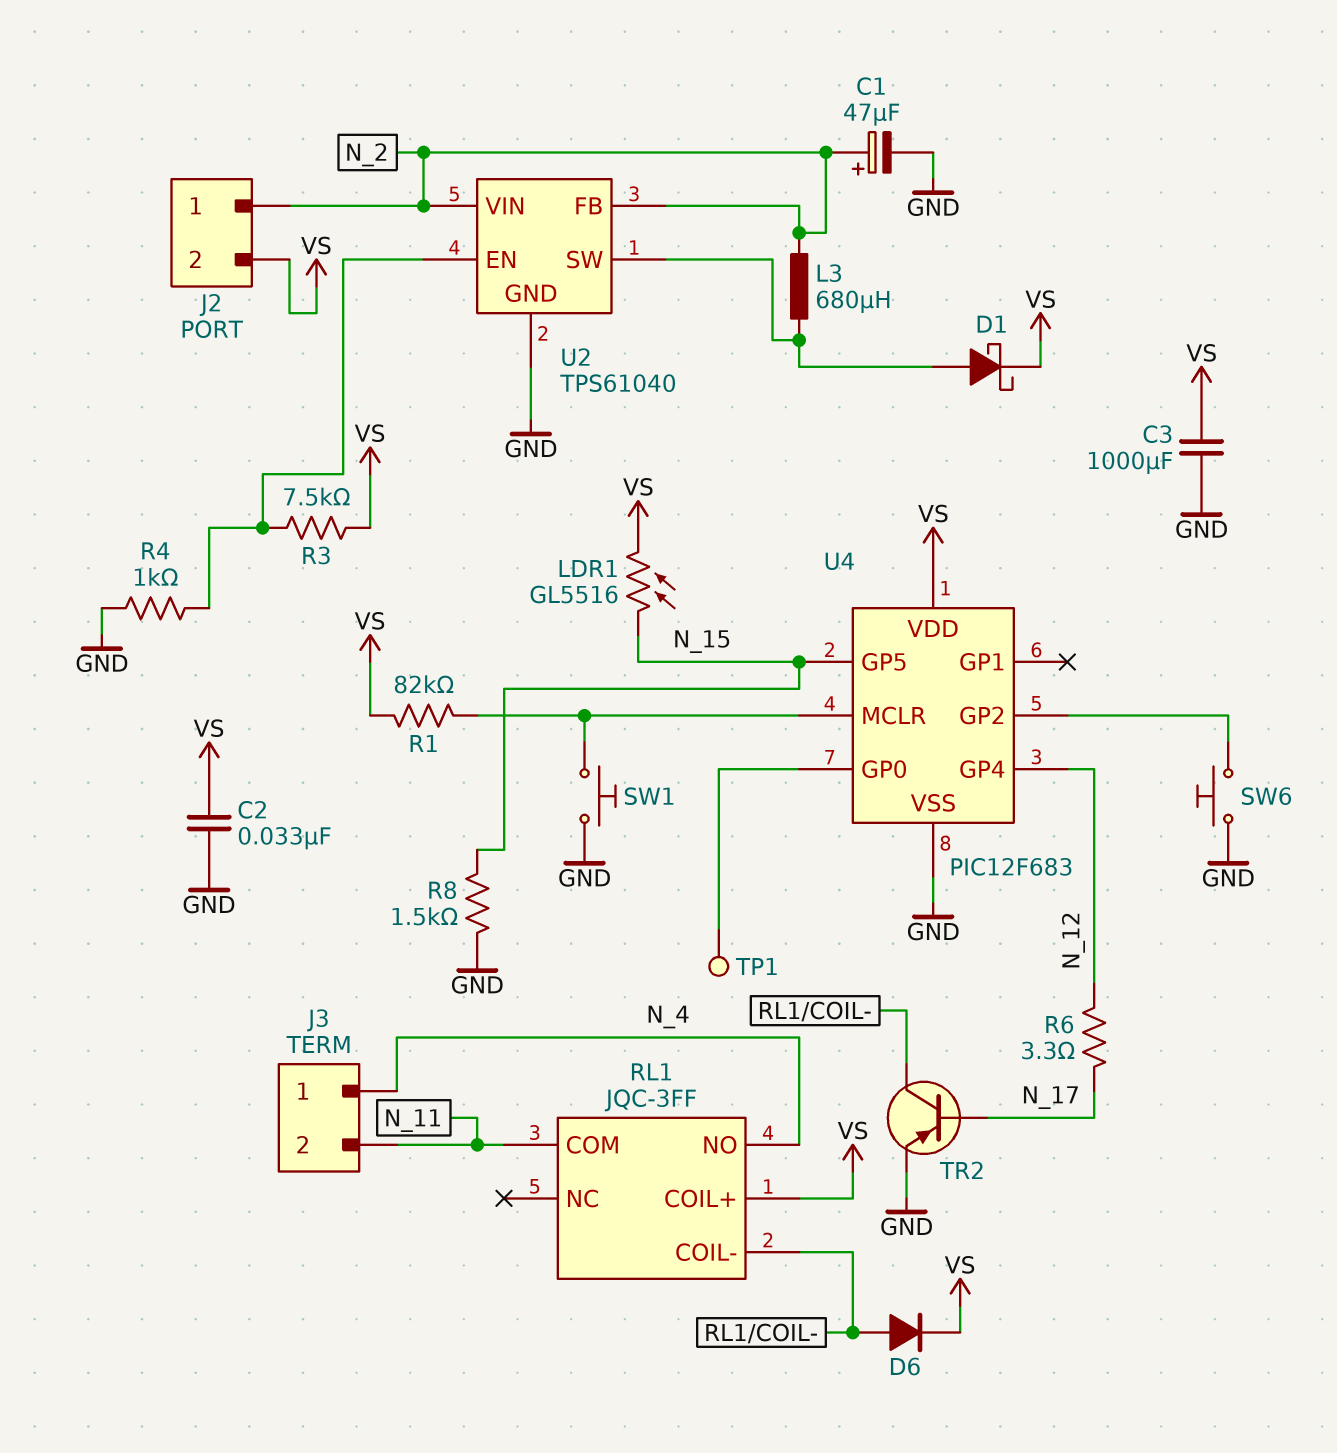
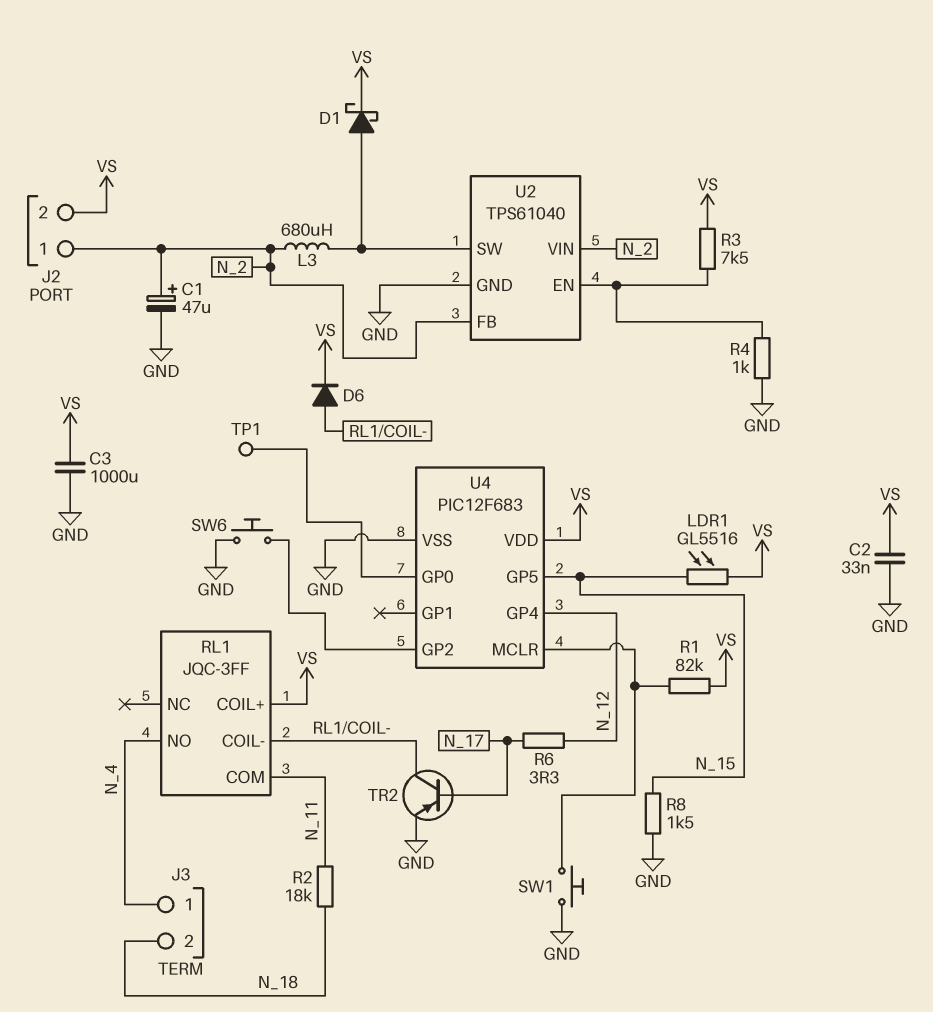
J3 pin 2: N_11 -> N_18
R2: none -> 18k (N_11, N_18)

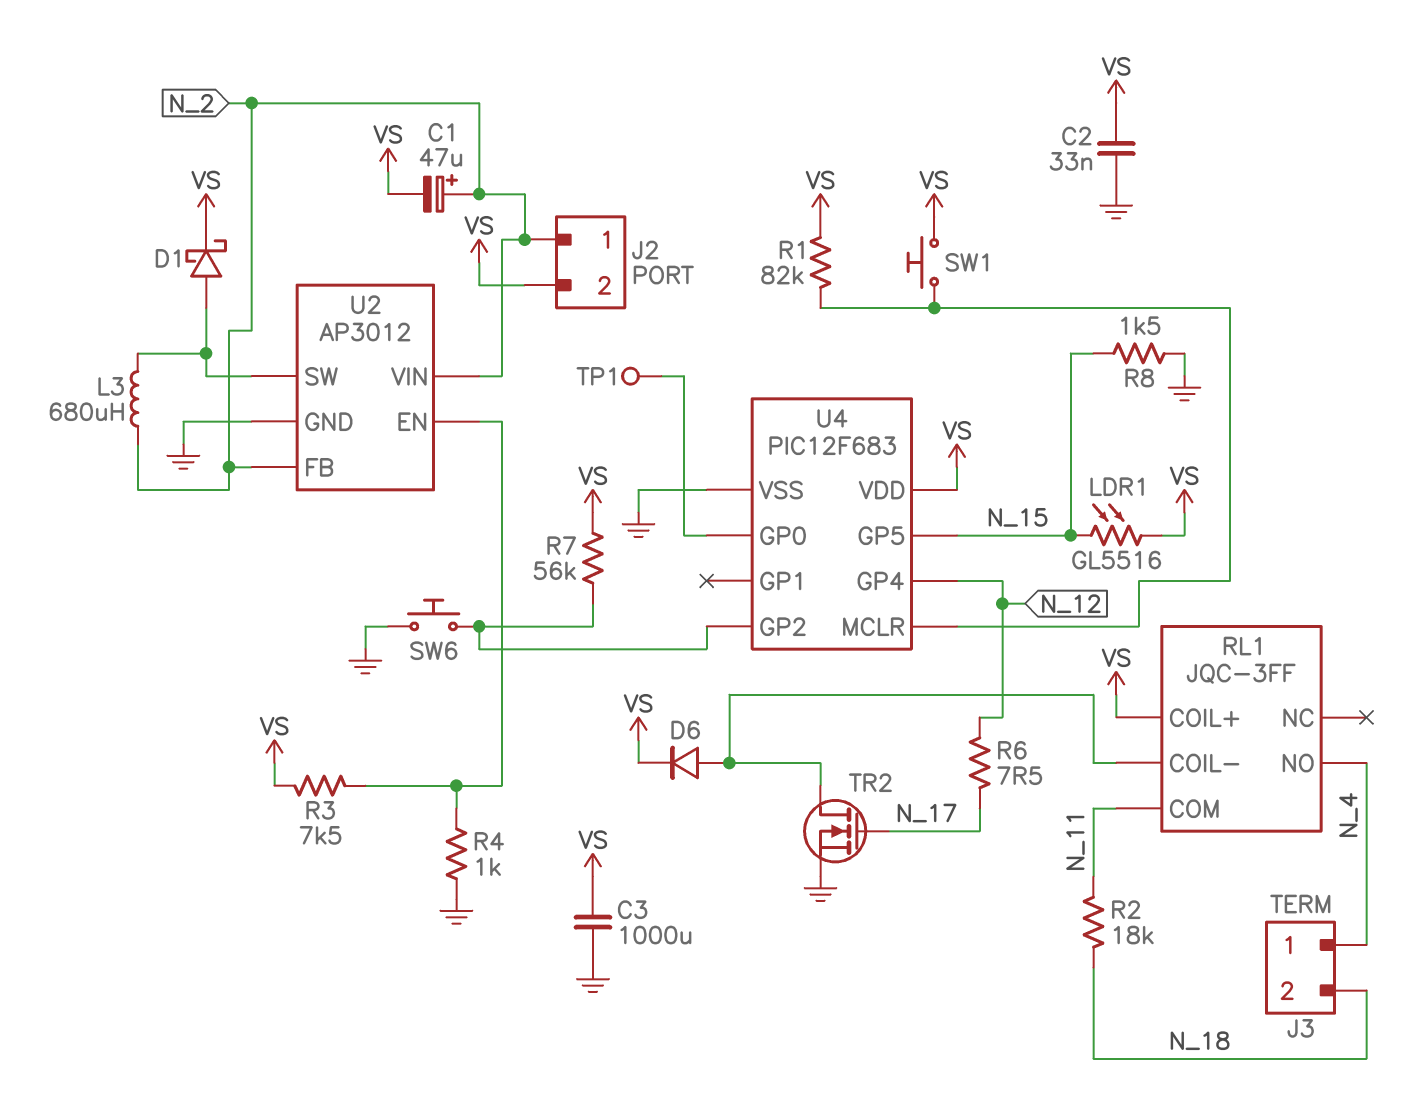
C1: 47uF (plus N_2, minus GND) -> 47uF (plus N_2, minus VS)
R6: 3.3 (N_12, N_17) -> 7.5 (N_12, N_17)
R7: none -> 56k (U4/GP2, VS)
SW1: button (GND, U4/MCLR) -> button (U4/MCLR, VS)
TR2: PNP (B N_17, C RL1/COIL-, E GND) -> NMOS (G N_17, D RL1/COIL-, S GND)
U2: TPS61040 -> AP3012

